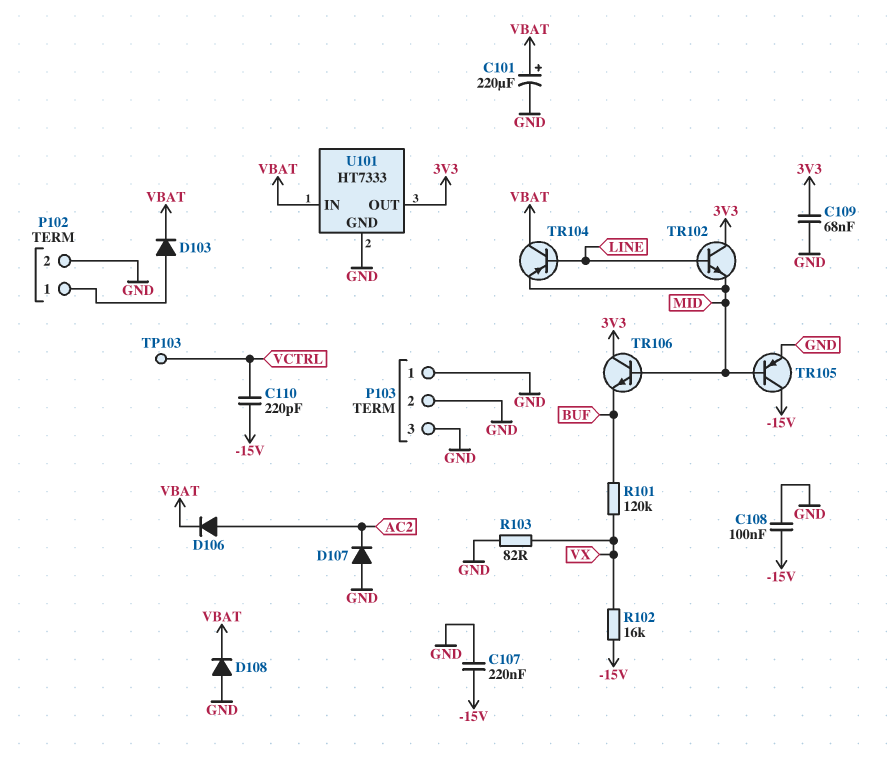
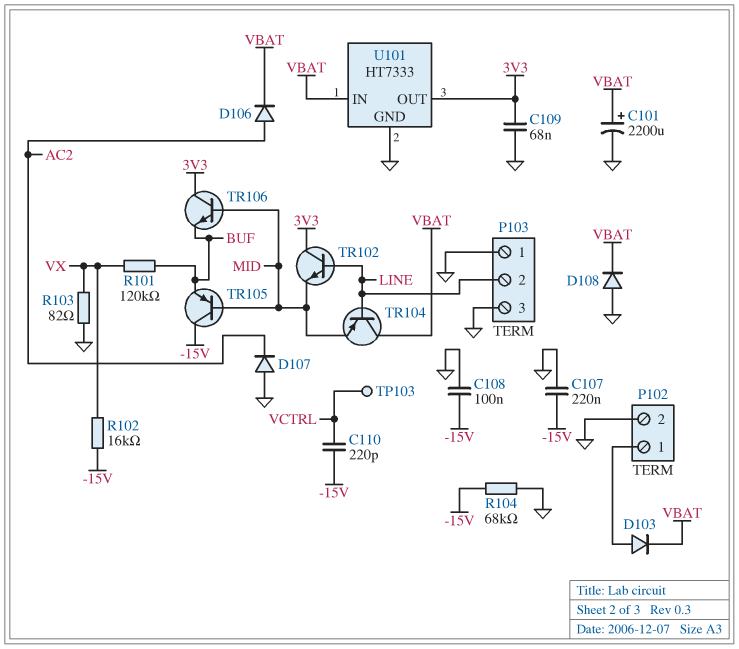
C101: 220uF (plus VBAT, minus GND) -> 2200uF (plus VBAT, minus GND)
P103 pin 2: GND -> LINE
R104: none -> 68k (-15V, GND)
TR105: PNP (B MID, C -15V, E GND) -> PNP (B MID, C -15V, E BUF)

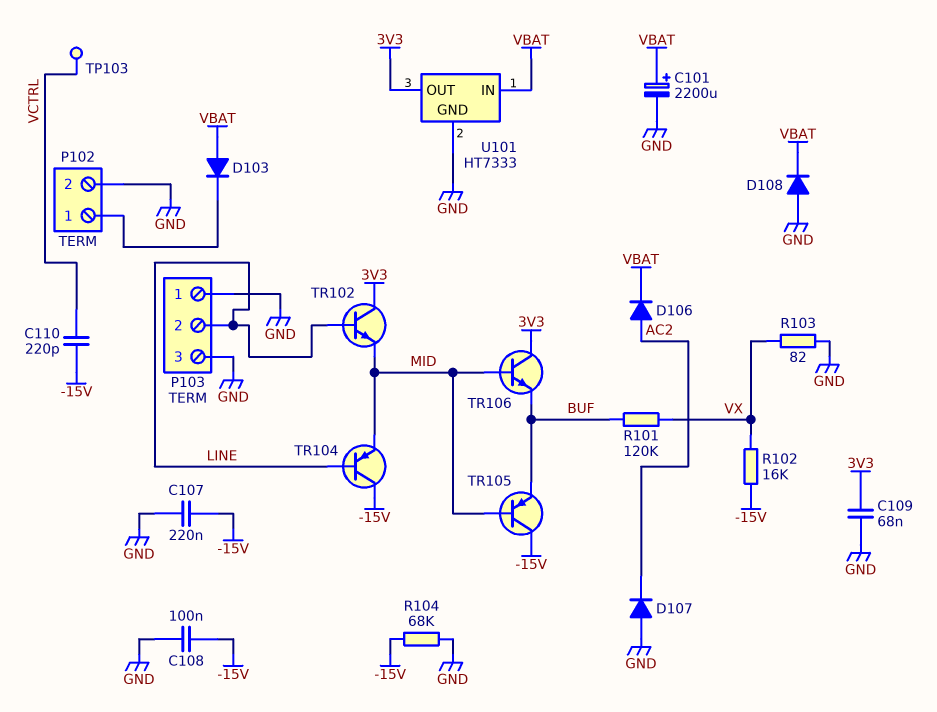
D103: diode (A P102/1, K VBAT) -> diode (A VBAT, K P102/1)
TR104: PNP (B LINE, C VBAT, E MID) -> PNP (B LINE, C -15V, E MID)

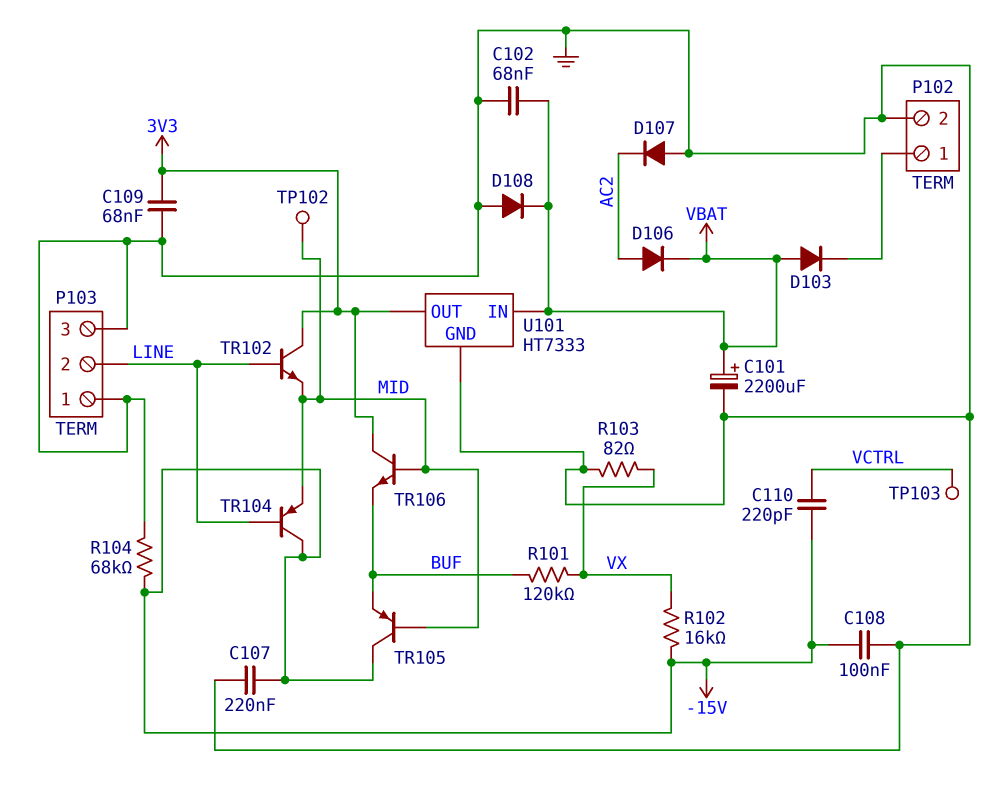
C102: none -> 68nF (GND, VBAT)
TP102: none -> test point (MID)

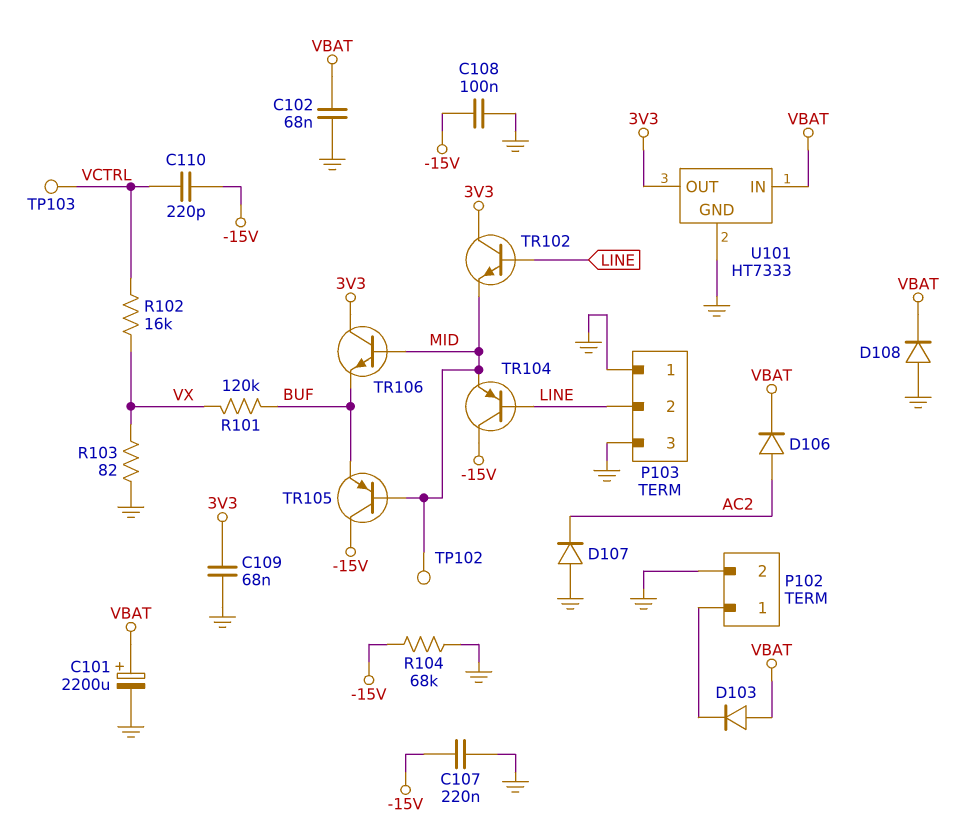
R102: 16k (-15V, VX) -> 16k (VCTRL, VX)

